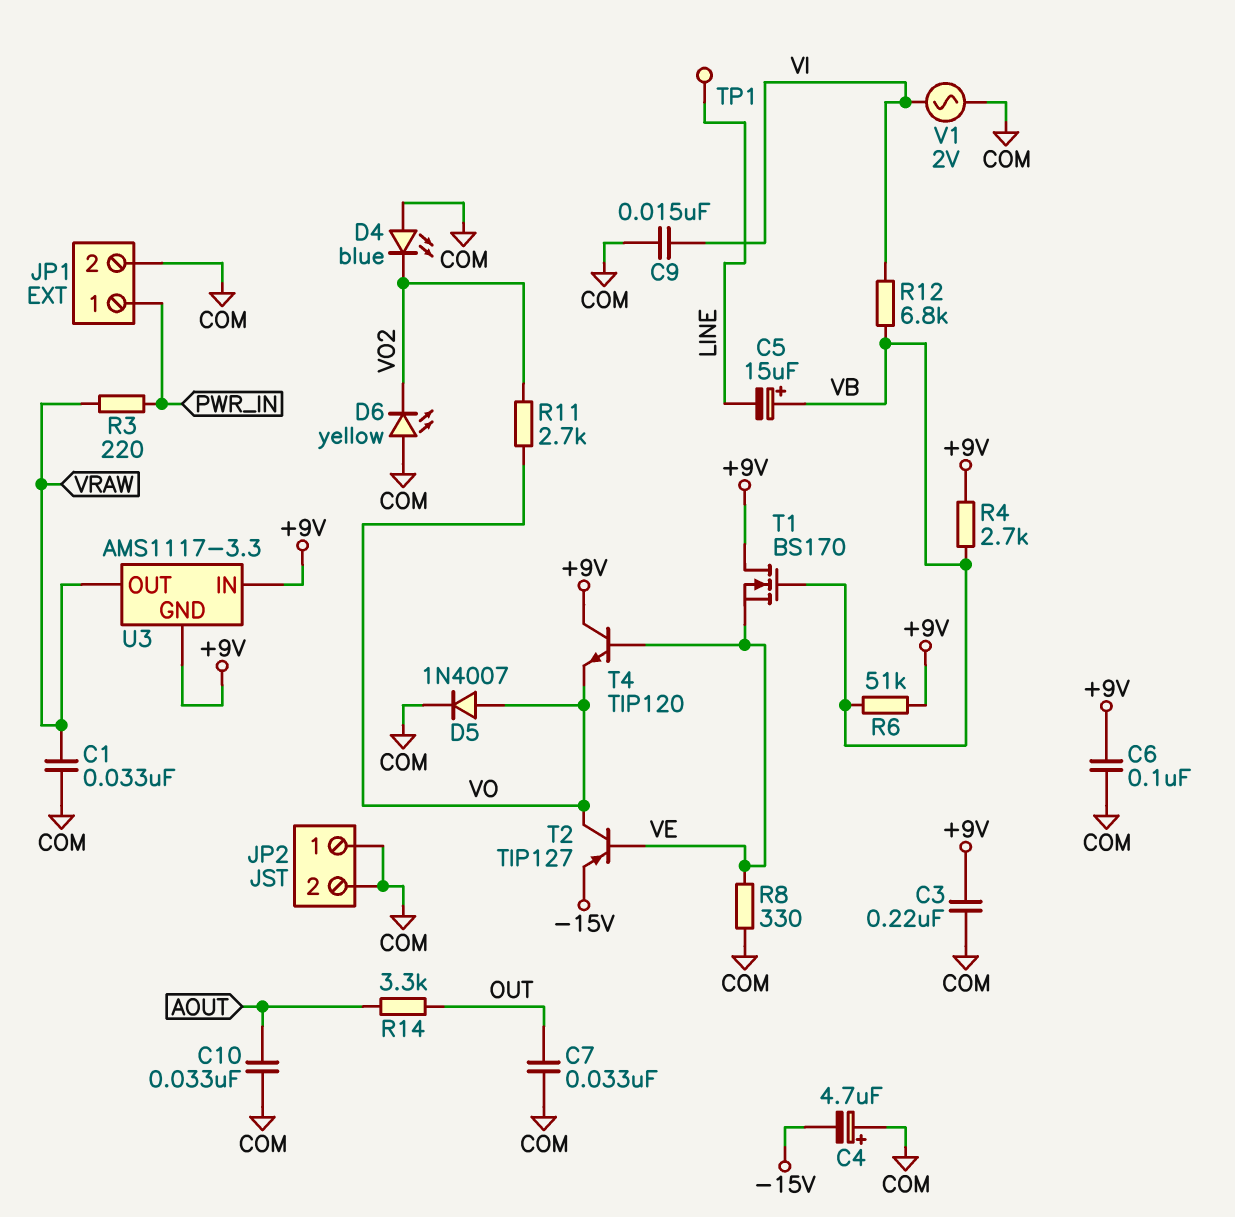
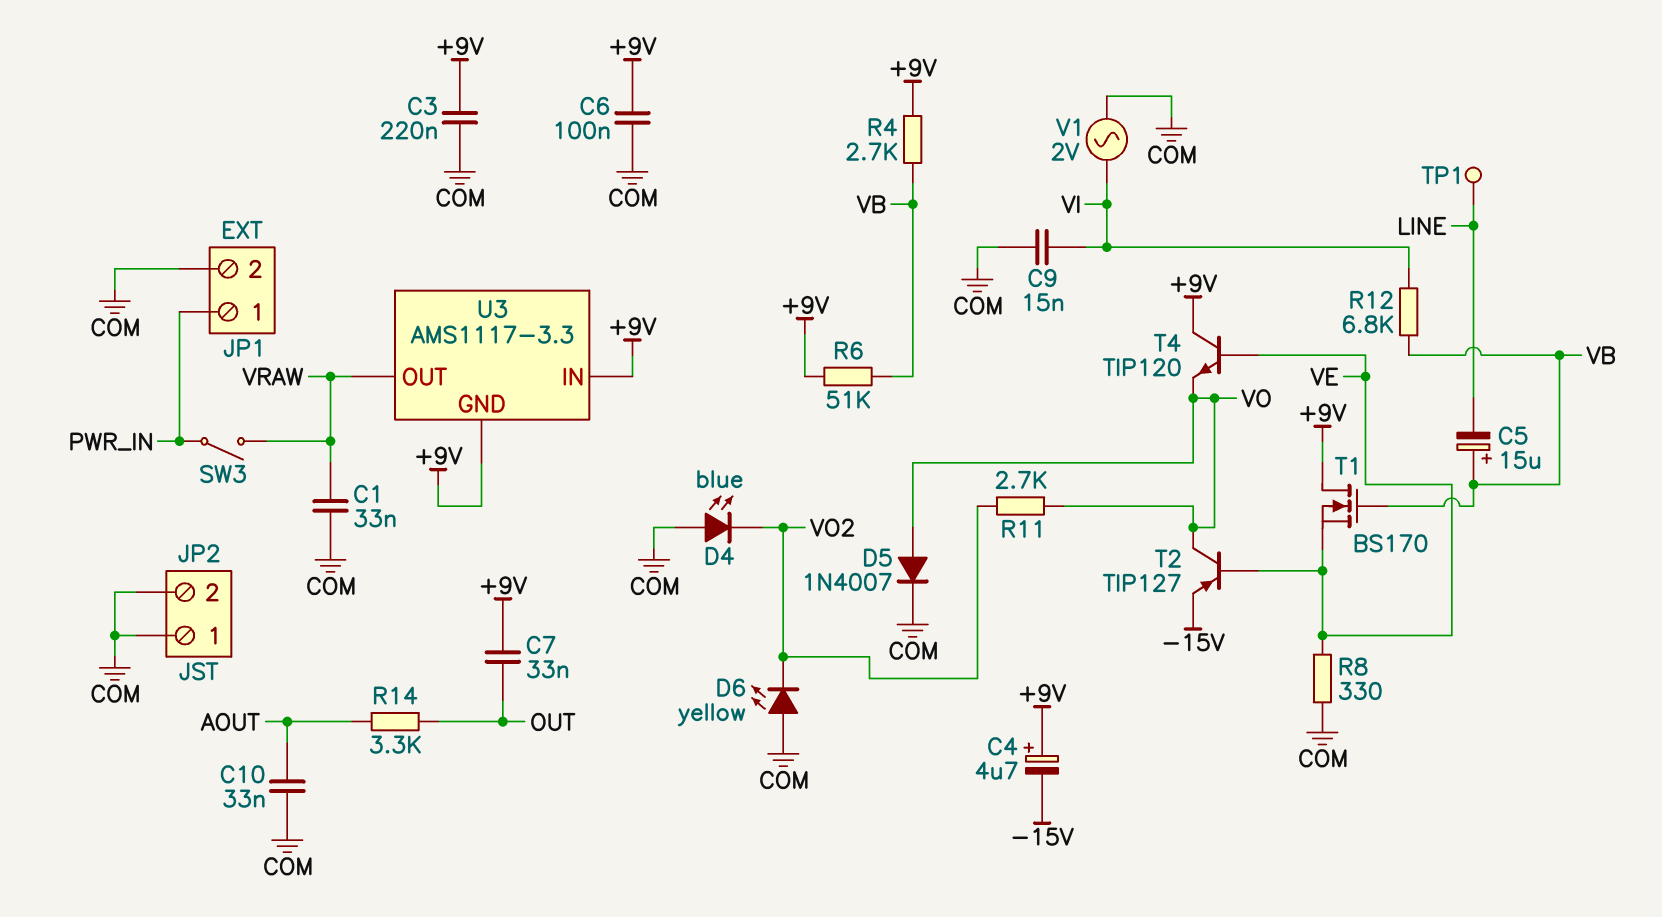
C4: 4.7uF (plus COM, minus -15V) -> 4.7uF (plus +9V, minus -15V)
C7: 33nF (COM, OUT) -> 33nF (+9V, OUT)
R3: 220 (PWR_IN, VRAW) -> none
SW3: none -> switch (PWR_IN, VRAW)

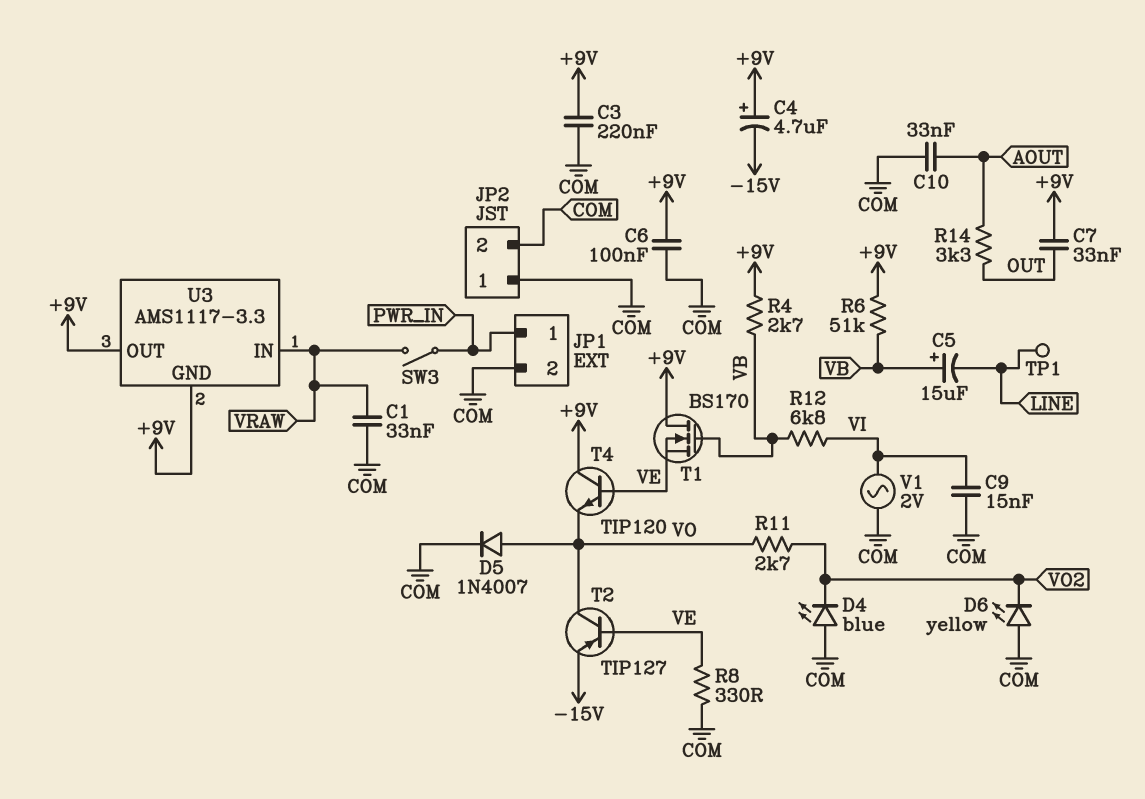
U3 pin IN: +9V -> VRAW
U3 pin OUT: VRAW -> +9V

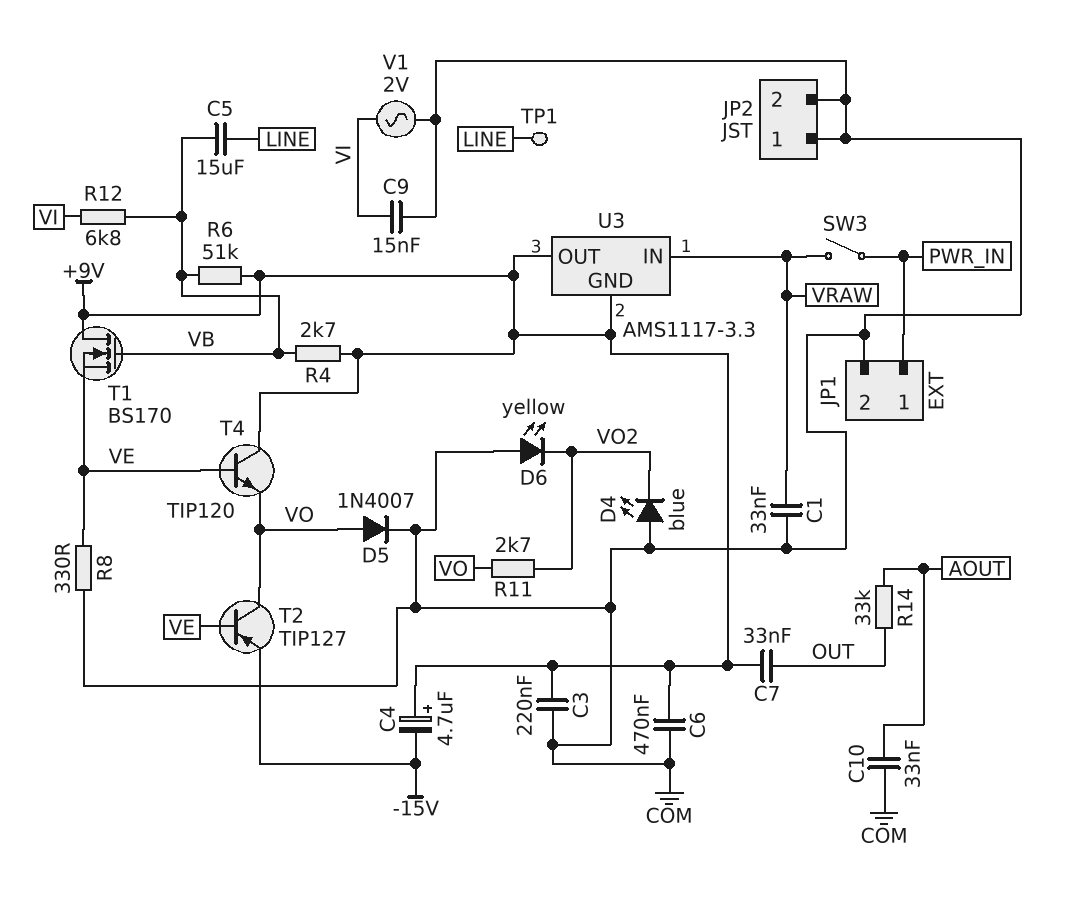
C5: 15uF (plus VB, minus LINE) -> 15uF (LINE, VB)
C6: 100nF (+9V, COM) -> 470nF (+9V, COM)
R14: 3.3k (AOUT, OUT) -> 33k (AOUT, OUT)

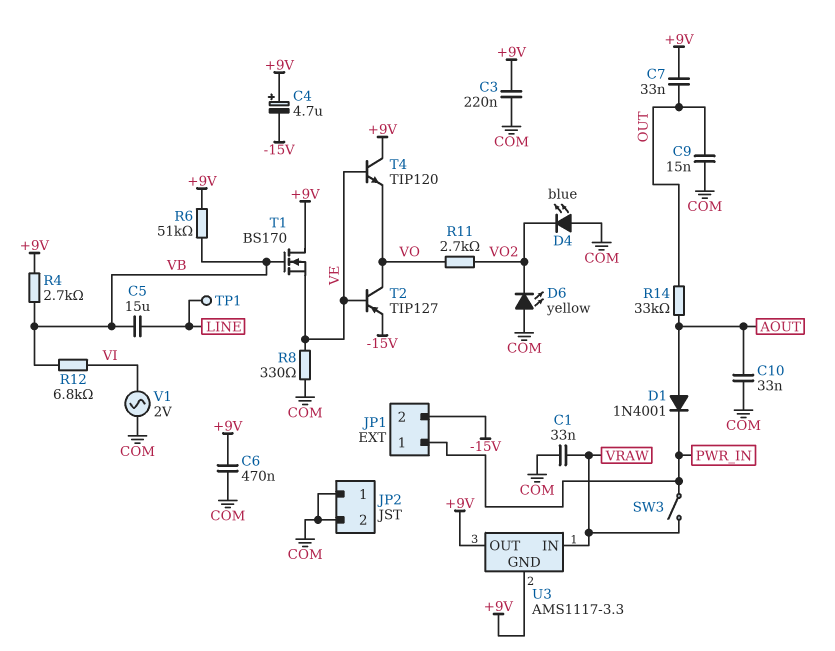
C9: 15nF (COM, VI) -> 15nF (COM, OUT)
D1: none -> diode 1N4001 (A AOUT, K PWR_IN)
D5: diode 1N4007 (A VO, K COM) -> none
JP1 pin 2: COM -> -15V

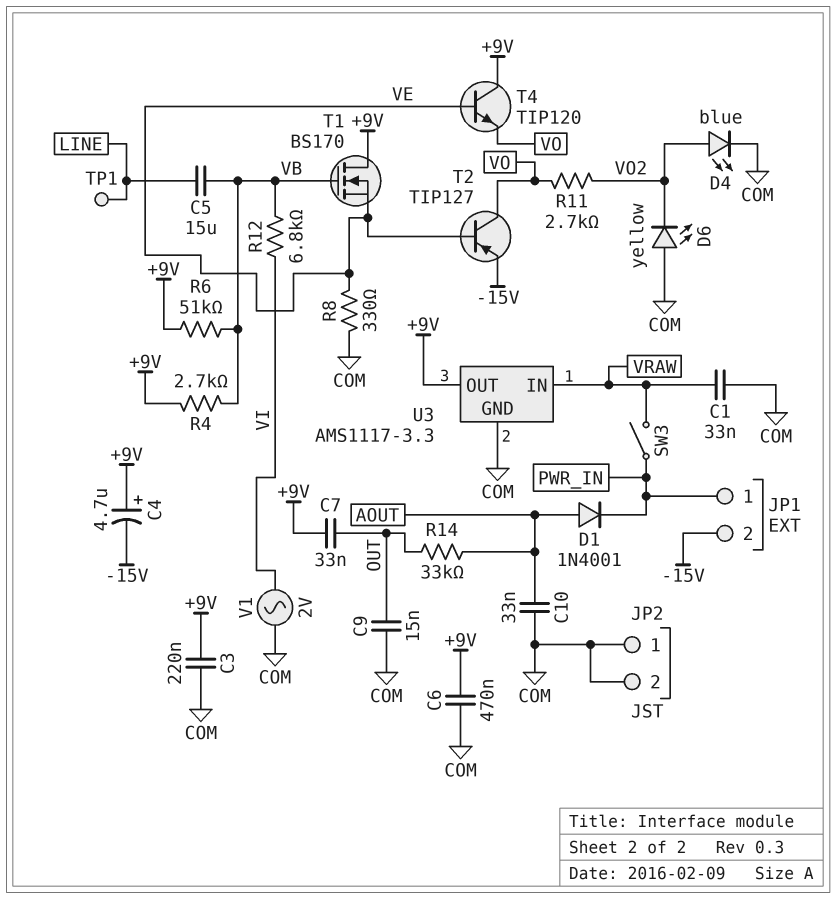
D4: LED blue (A COM, K VO2) -> LED blue (A VO2, K COM)
U3 pin GND: +9V -> COM

